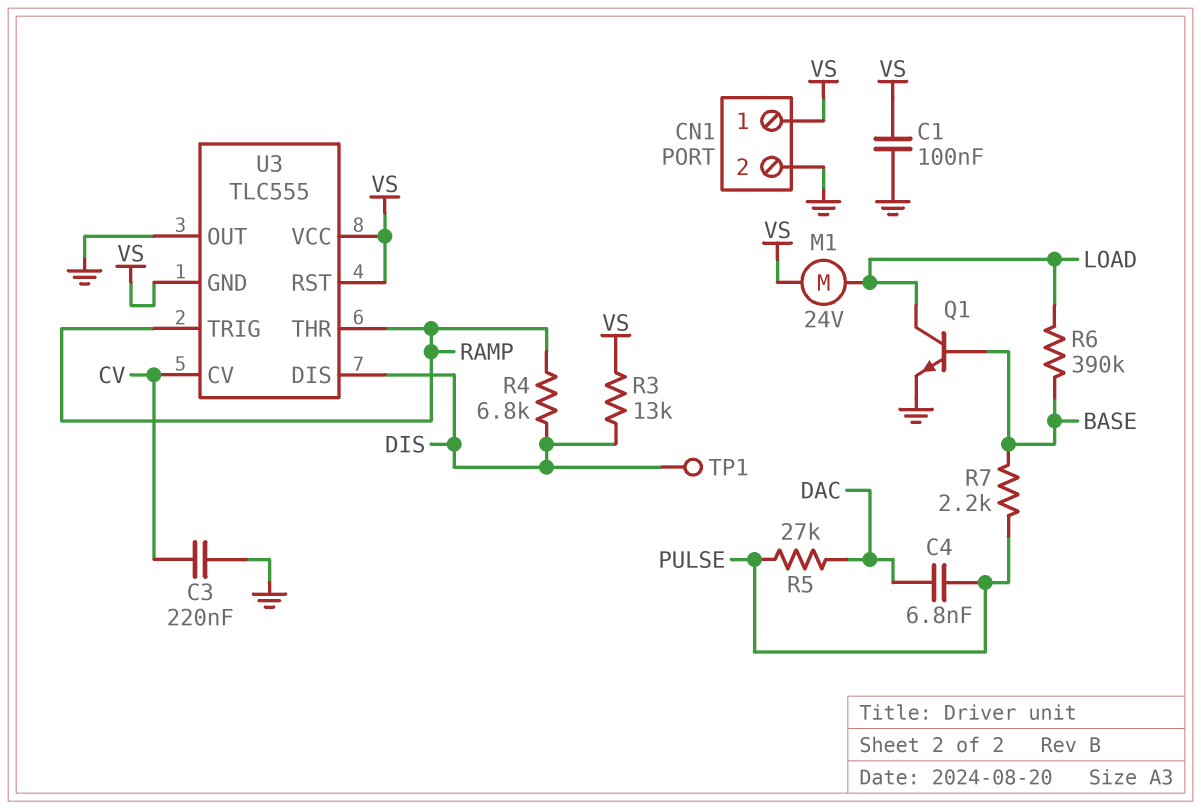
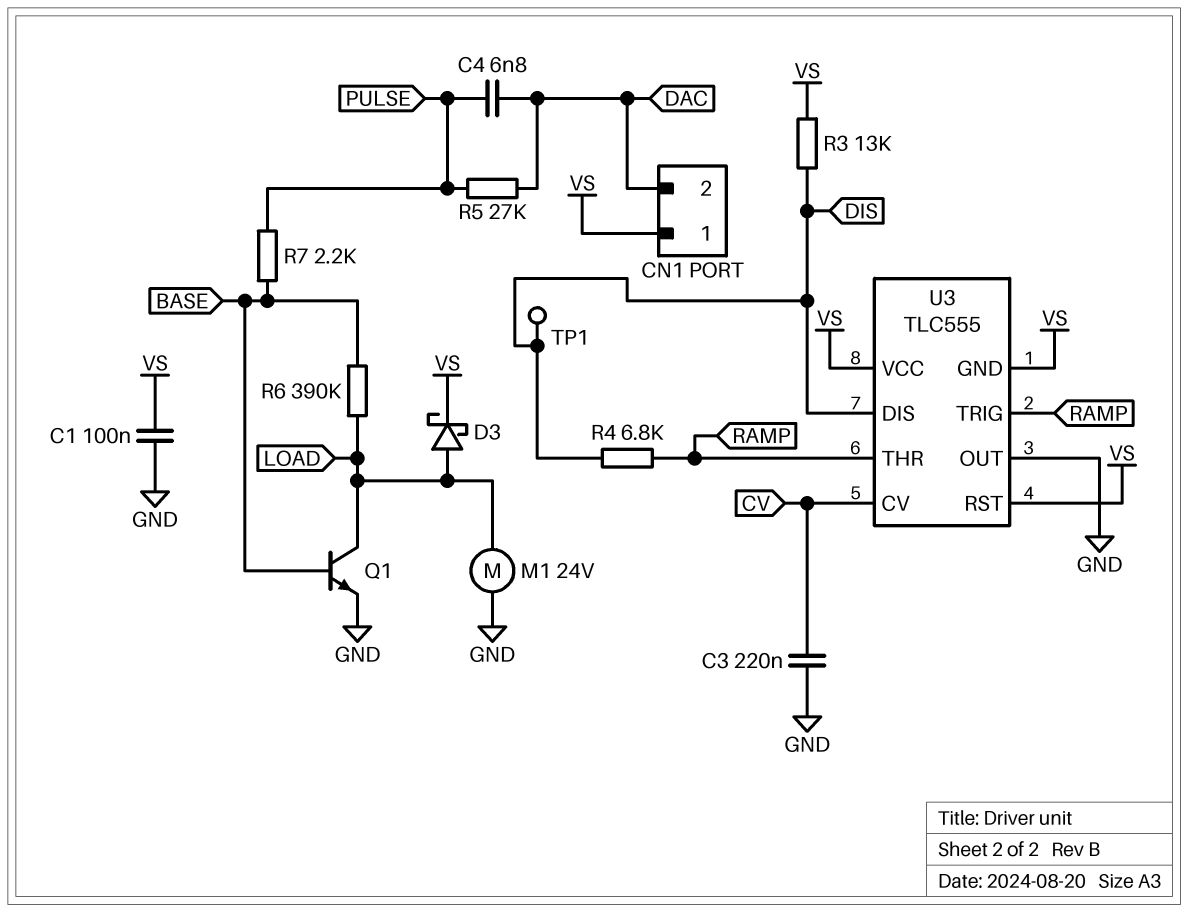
CN1 pin 2: GND -> DAC
D3: none -> schottky (A LOAD, K VS)
M1: motor 24V (LOAD, VS) -> motor 24V (GND, LOAD)

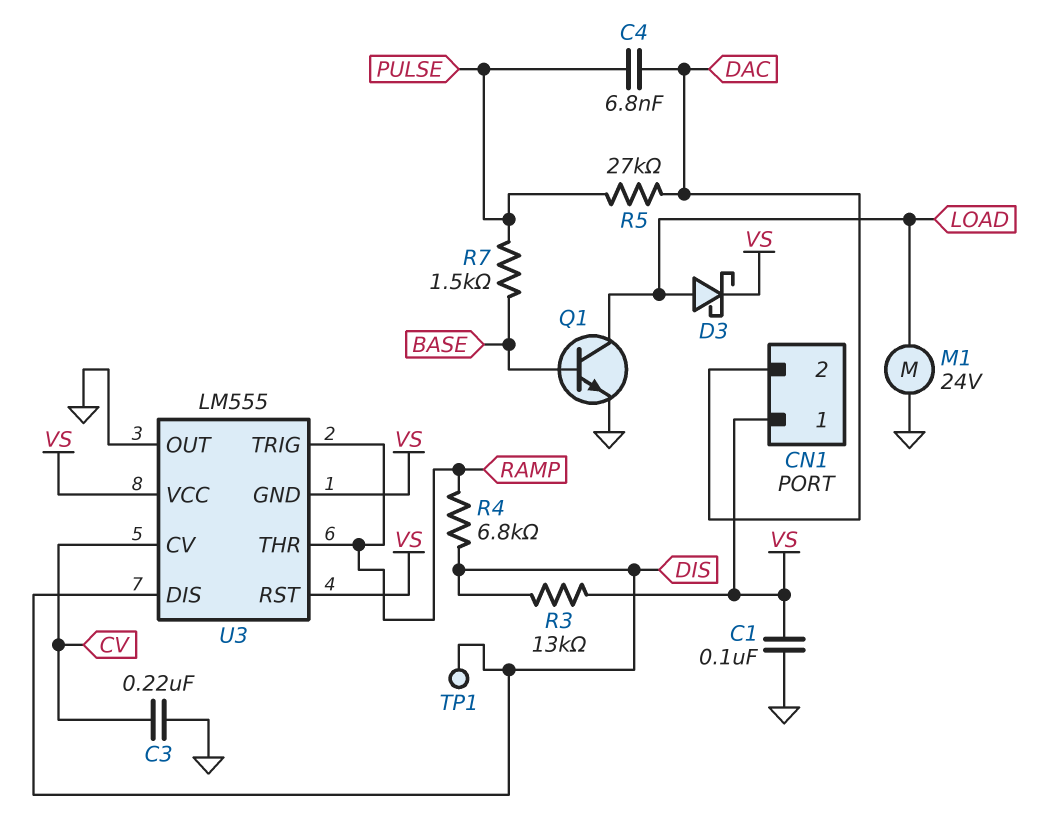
R6: 390k (BASE, LOAD) -> none
R7: 2.2k (BASE, PULSE) -> 1.5k (BASE, PULSE)
U3: TLC555 -> LM555

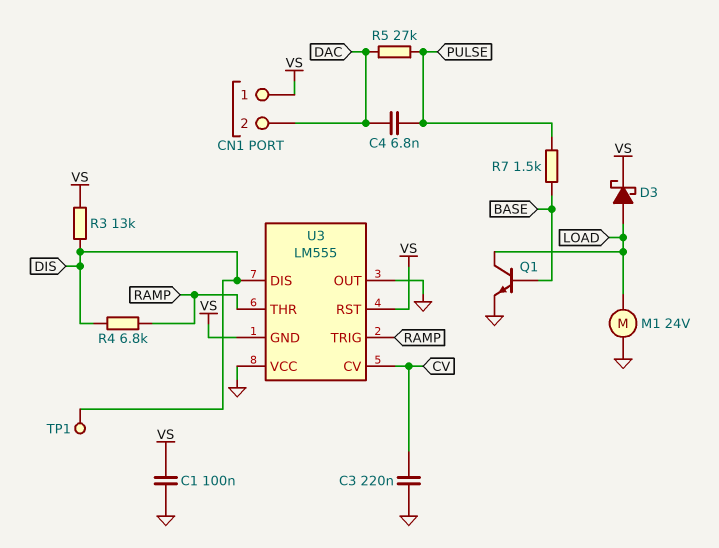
U3 pin VCC: VS -> GND

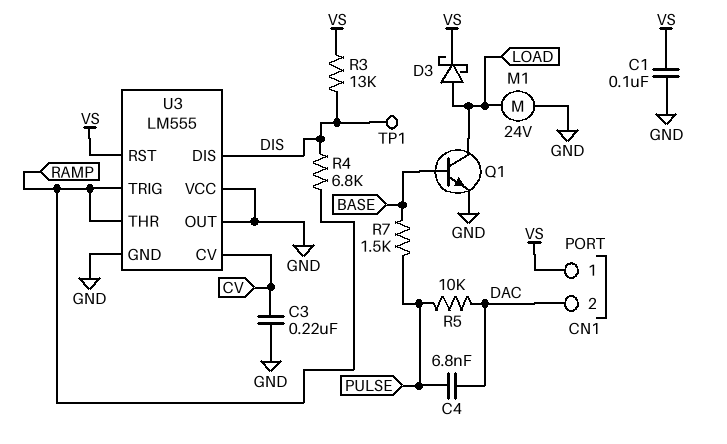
R5: 27k (DAC, PULSE) -> 10k (DAC, PULSE)
U3 pin GND: VS -> GND

